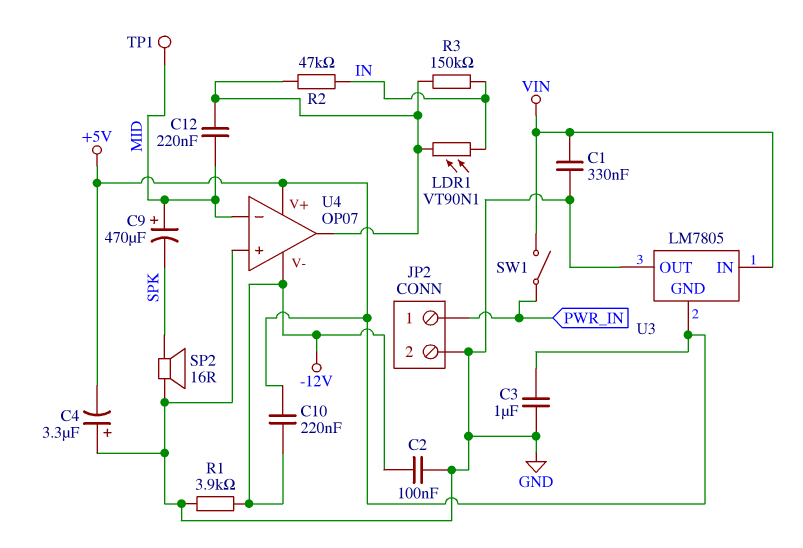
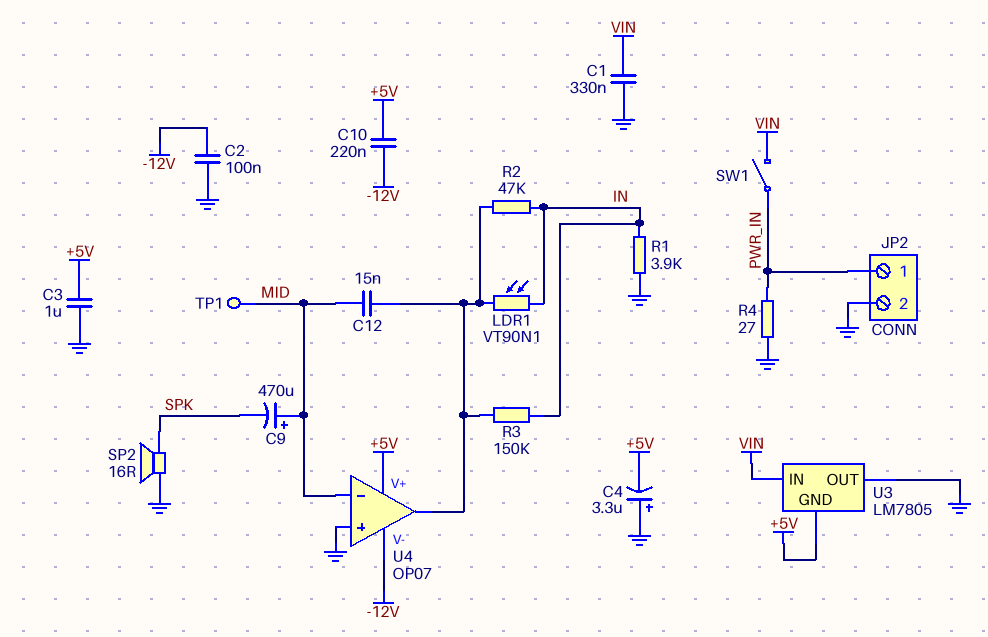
C12: 220nF (MID, U4/out) -> 15nF (MID, U4/out)
R1: 3.9k (-12V, GND) -> 3.9k (GND, IN)
R4: none -> 27 (GND, PWR_IN)

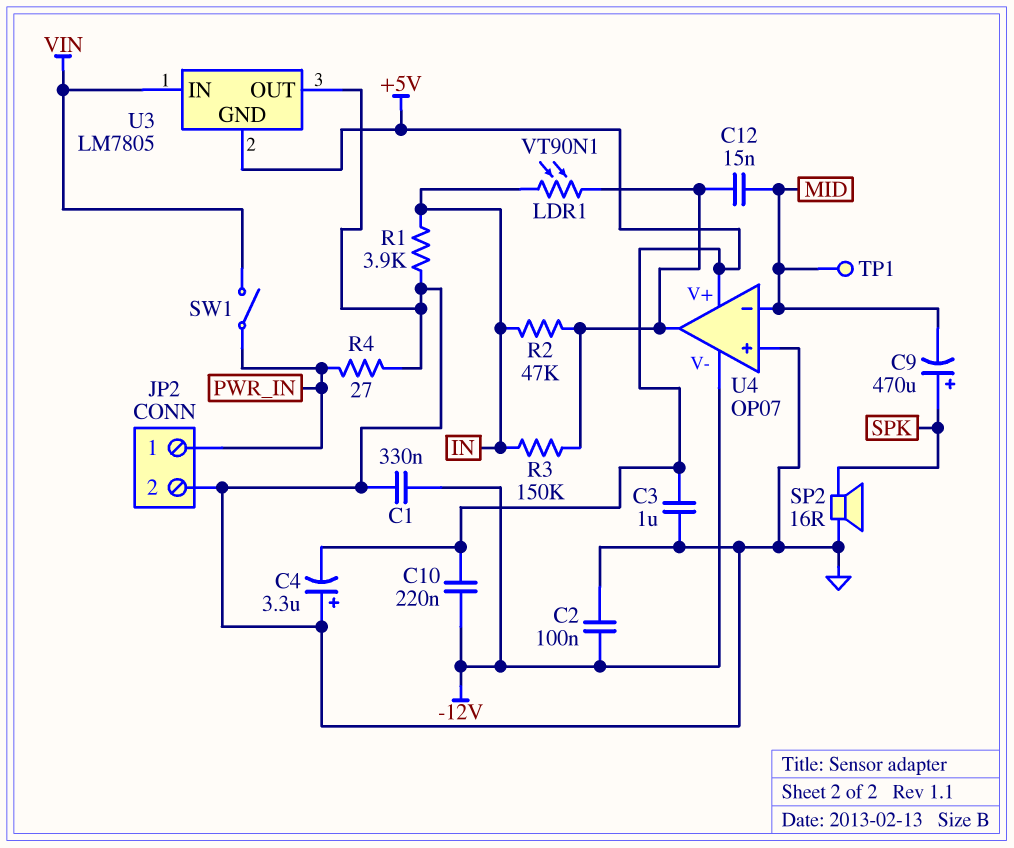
C1: 330nF (GND, VIN) -> 330nF (-12V, GND)
C9: 470uF (plus MID, minus SPK) -> 470uF (plus SPK, minus MID)

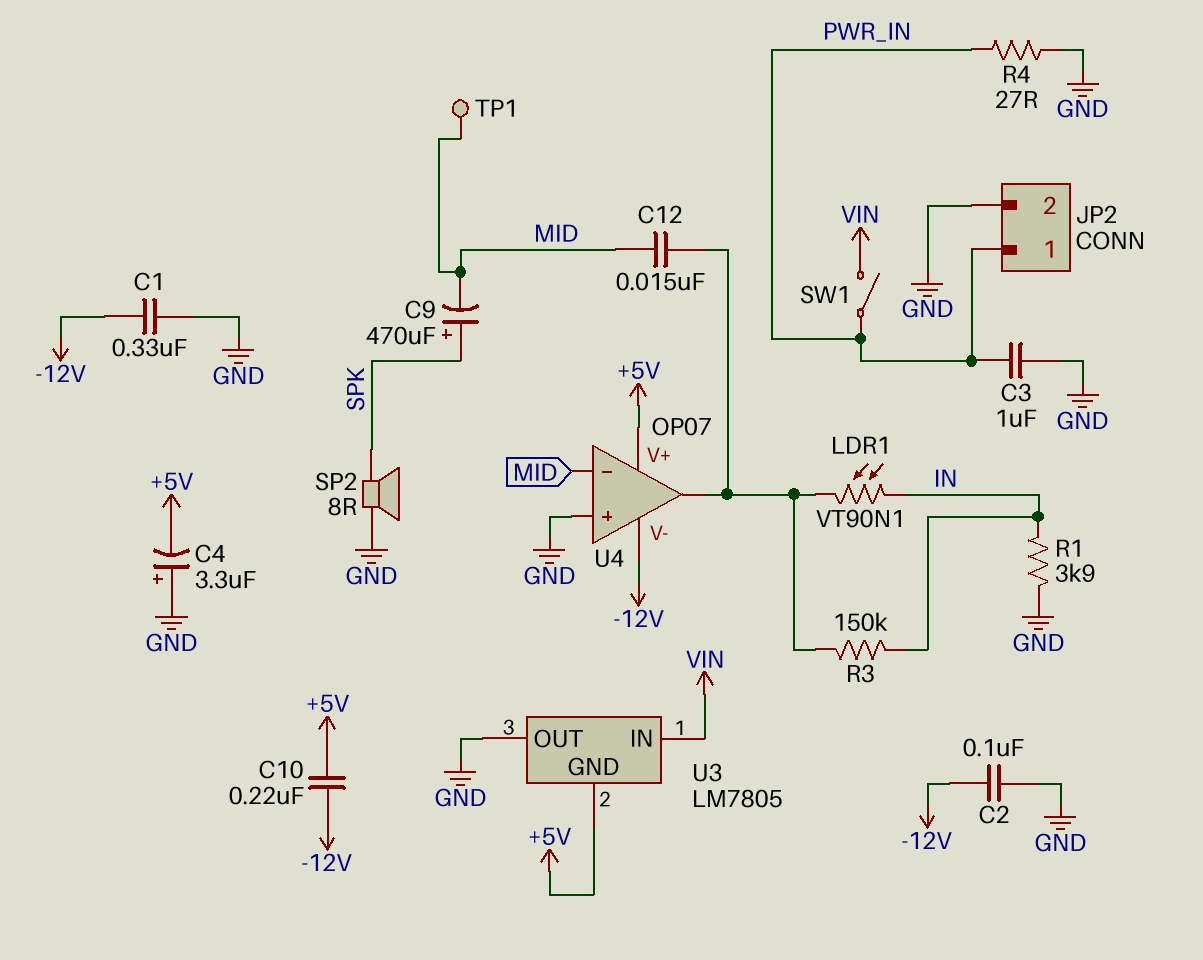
C3: 1uF (+5V, GND) -> 1uF (GND, PWR_IN)
R2: 47k (IN, U4/out) -> none
SP2: speaker 16R (GND, SPK) -> speaker 8R (GND, SPK)

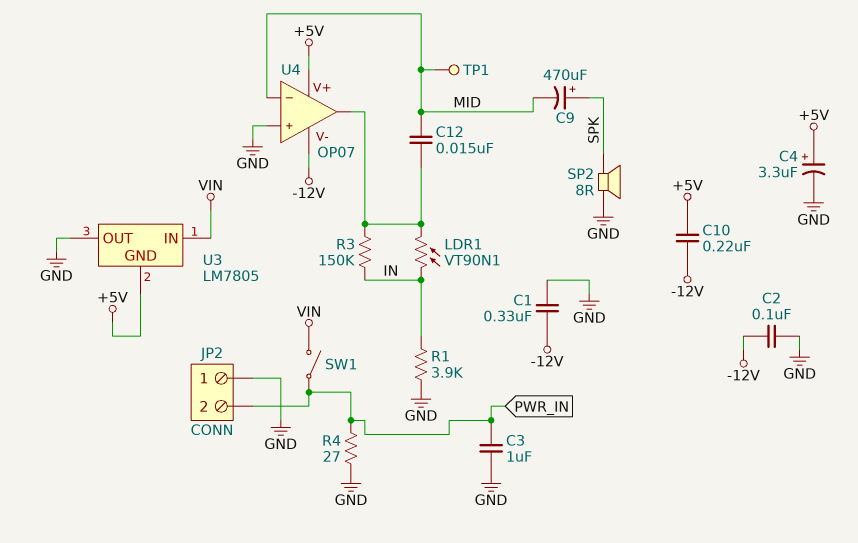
C4: 3.3uF (plus GND, minus +5V) -> 3.3uF (plus +5V, minus GND)
JP2 pin 1: PWR_IN -> GND
JP2 pin 2: GND -> PWR_IN

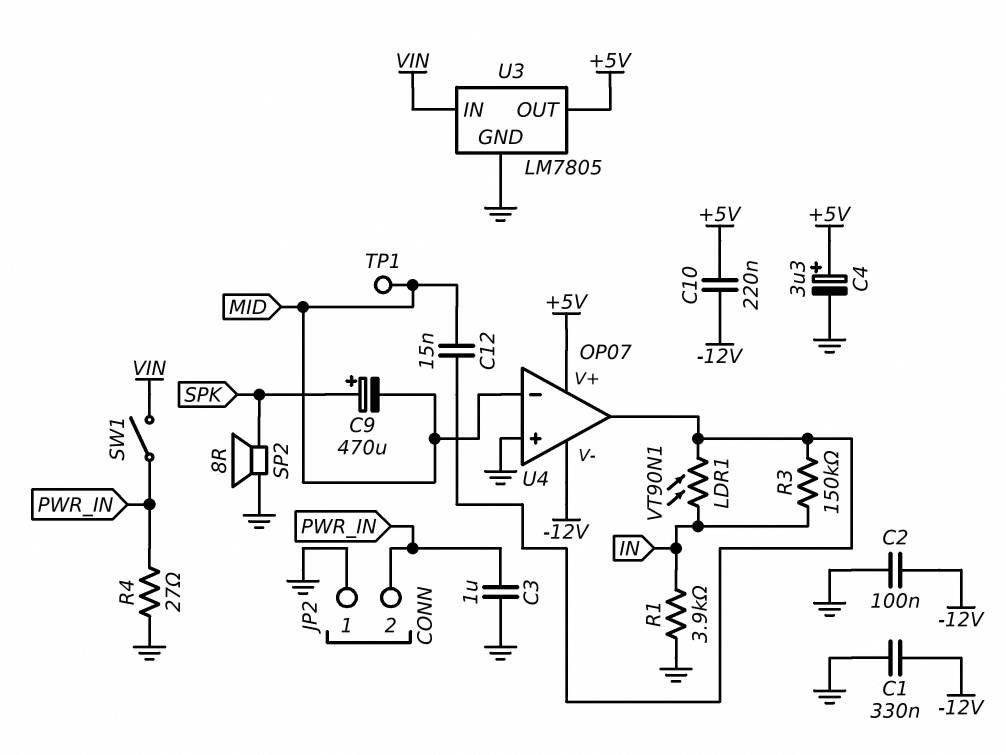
U3 pin GND: +5V -> GND
U3 pin OUT: GND -> +5V

